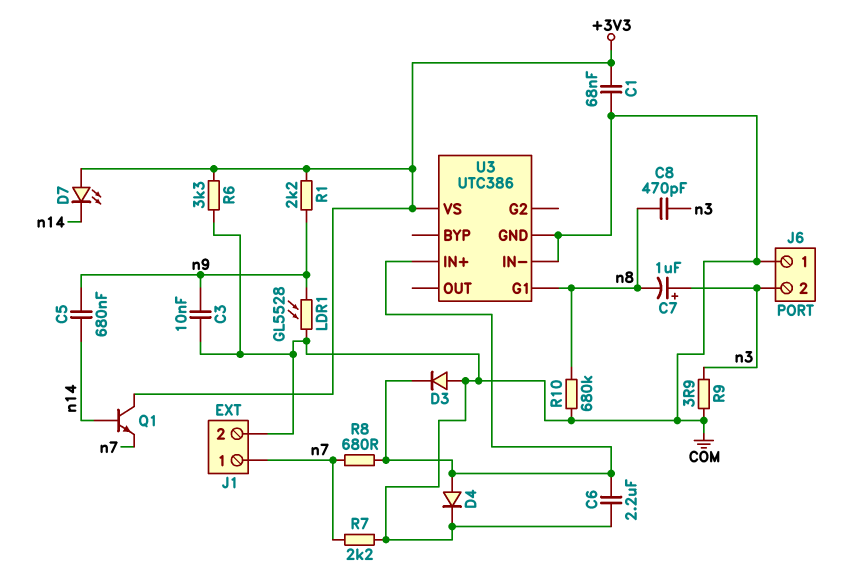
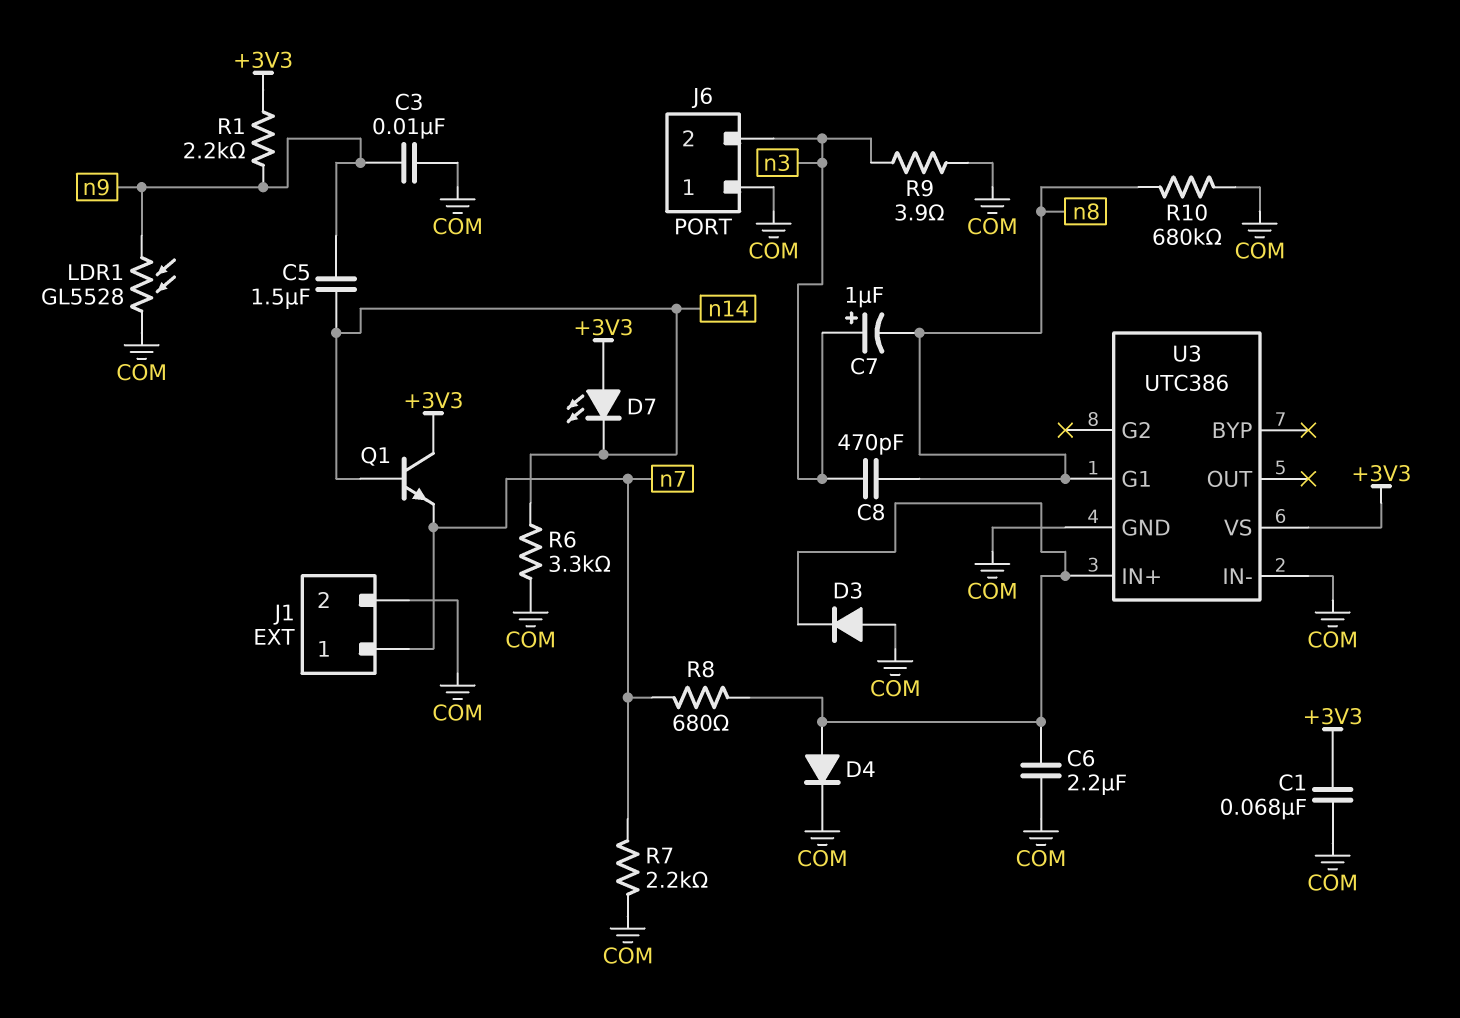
C5: 680nF (n9, n14) -> 1.5uF (n9, n14)
R6: 3.3k (+3V3, COM) -> 3.3k (COM, n14)

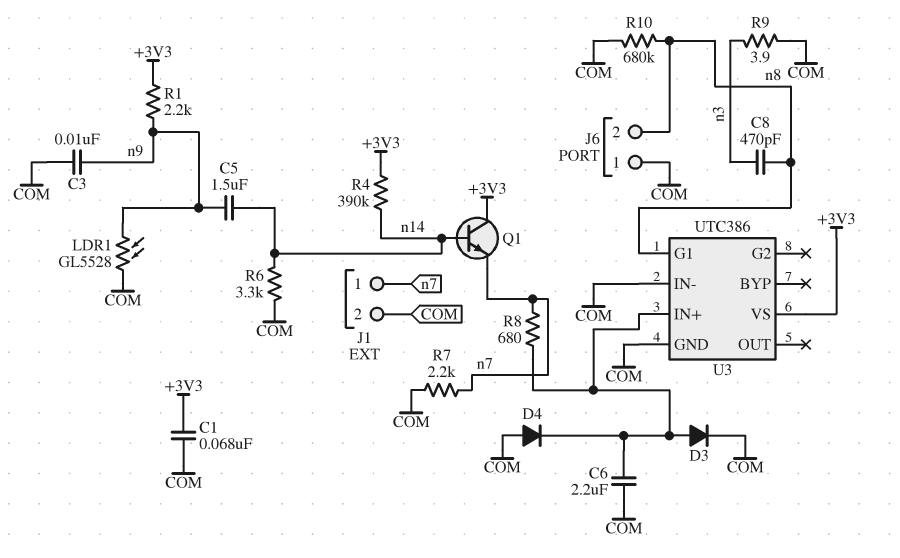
C7: 1uF (plus n3, minus n8) -> none
D3: diode (A COM, K U3/IN+) -> diode (A U3/IN+, K COM)
D4: diode (A U3/IN+, K COM) -> diode (A COM, K U3/IN+)
D7: LED (A +3V3, K n14) -> none
J6 pin 2: n3 -> n8
R4: none -> 390k (+3V3, n14)

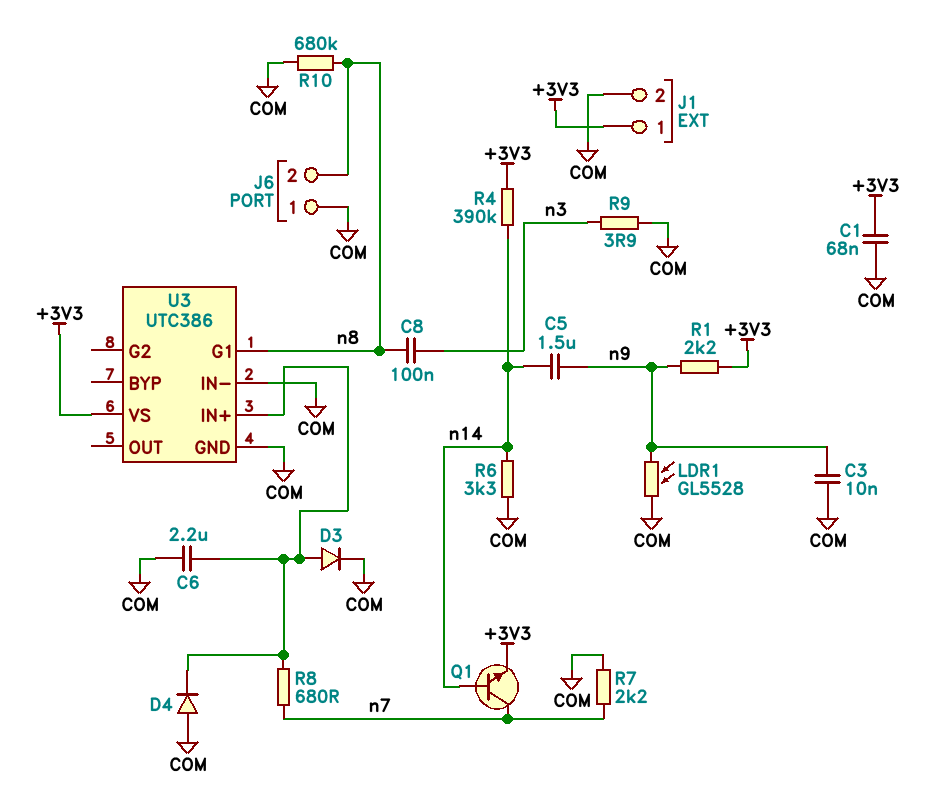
C8: 470pF (n3, n8) -> 100nF (n3, n8)
J1 pin 1: n7 -> +3V3
Q1: NPN (B n14, C +3V3, E n7) -> NPN (B n14, C n7, E +3V3)

